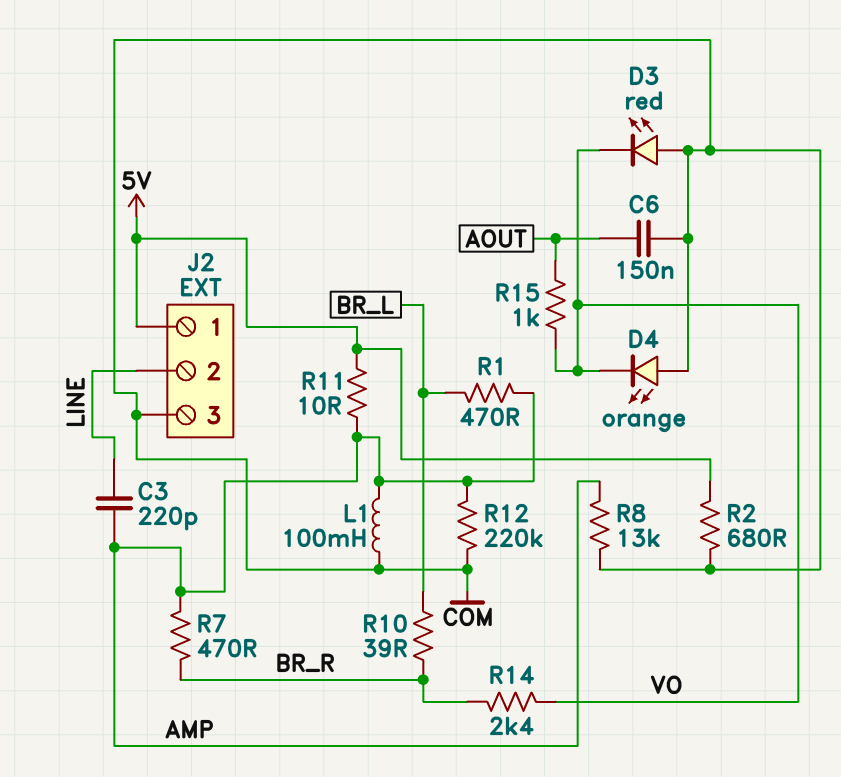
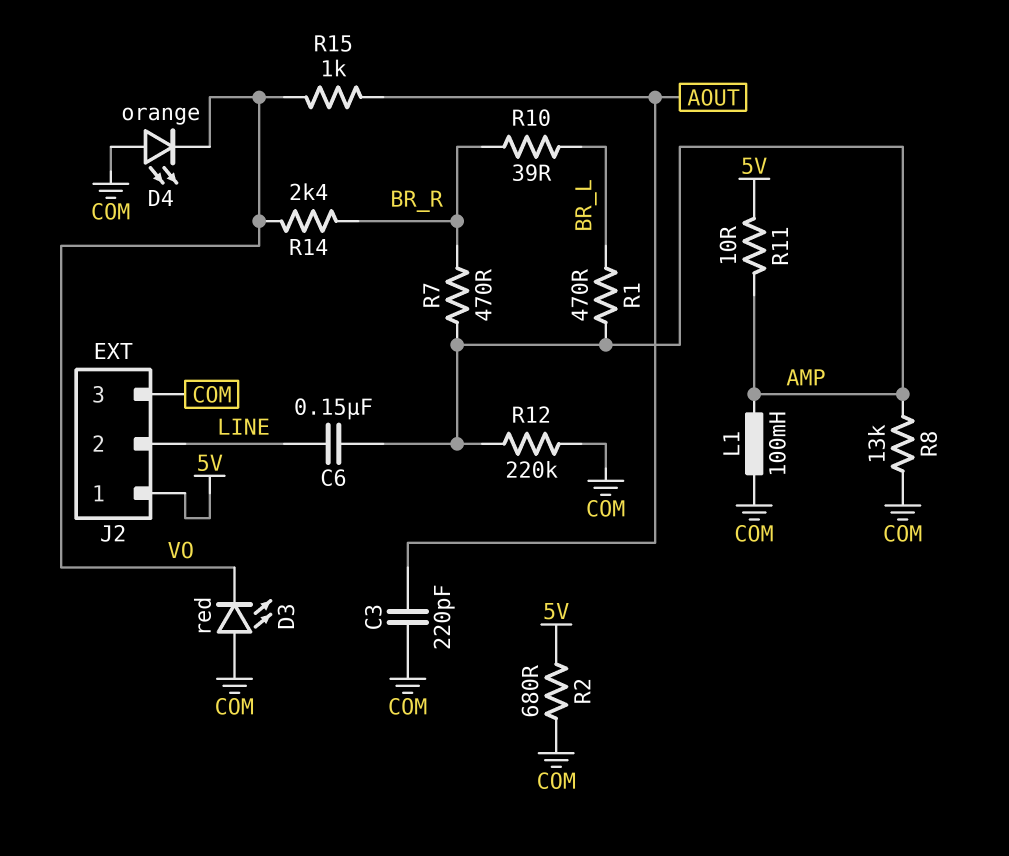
C3: 220pF (AMP, LINE) -> 220pF (AOUT, COM)
C6: 150nF (AOUT, COM) -> 150nF (AMP, LINE)

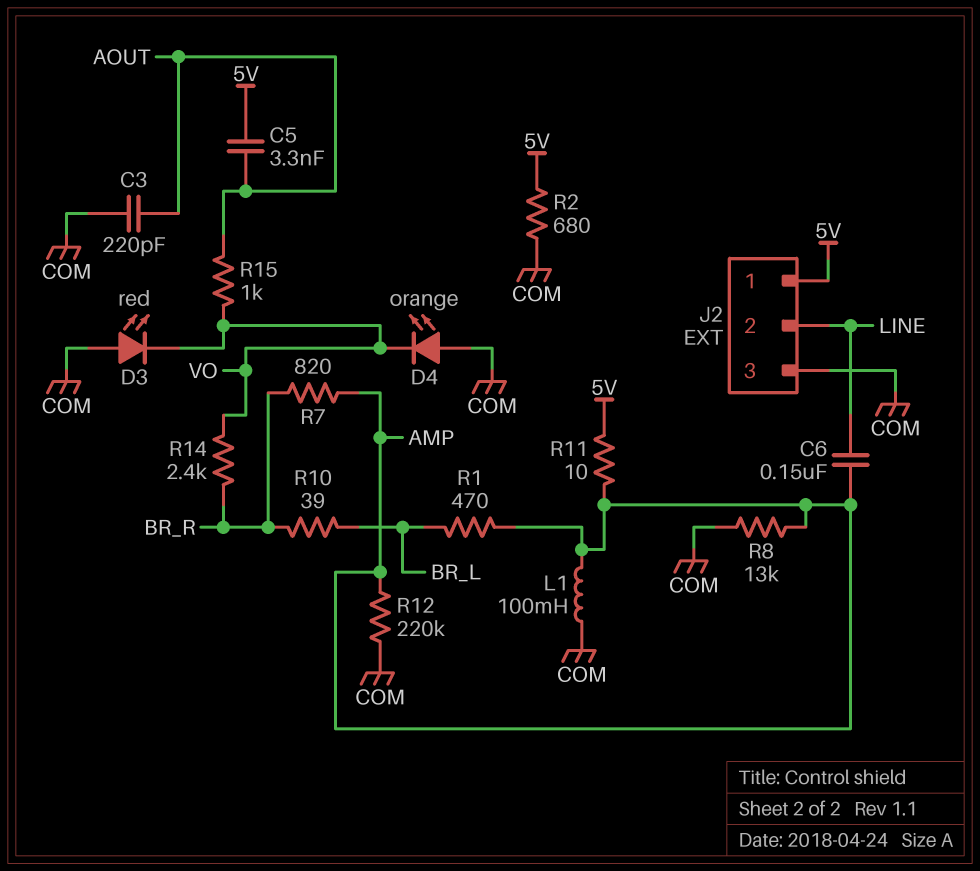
C5: none -> 3.3nF (5V, AOUT)
R7: 470 (AMP, BR_R) -> 820 (AMP, BR_R)

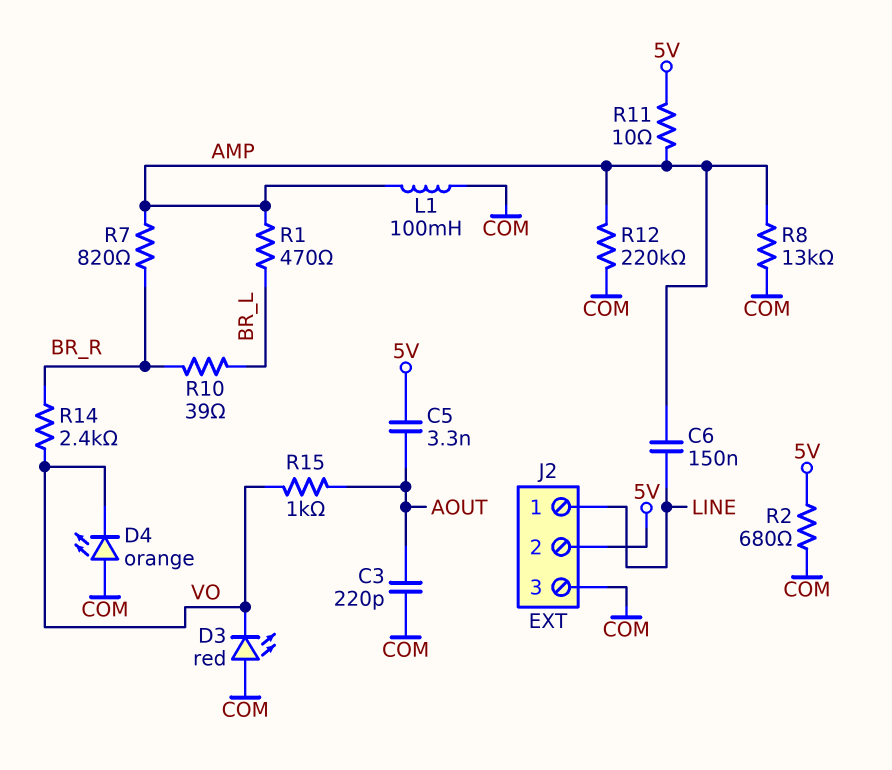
J2 pin 1: 5V -> LINE
J2 pin 2: LINE -> 5V

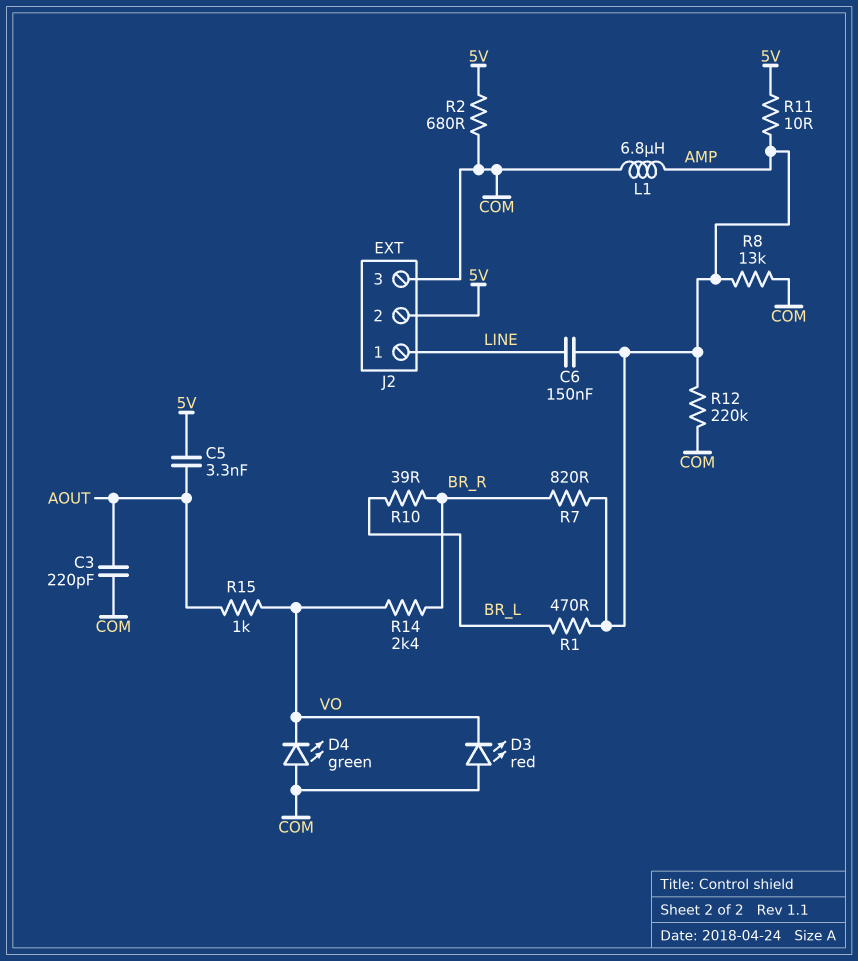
D4: LED orange (A COM, K VO) -> LED green (A COM, K VO)
L1: 100mH (AMP, COM) -> 6.8uH (AMP, COM)

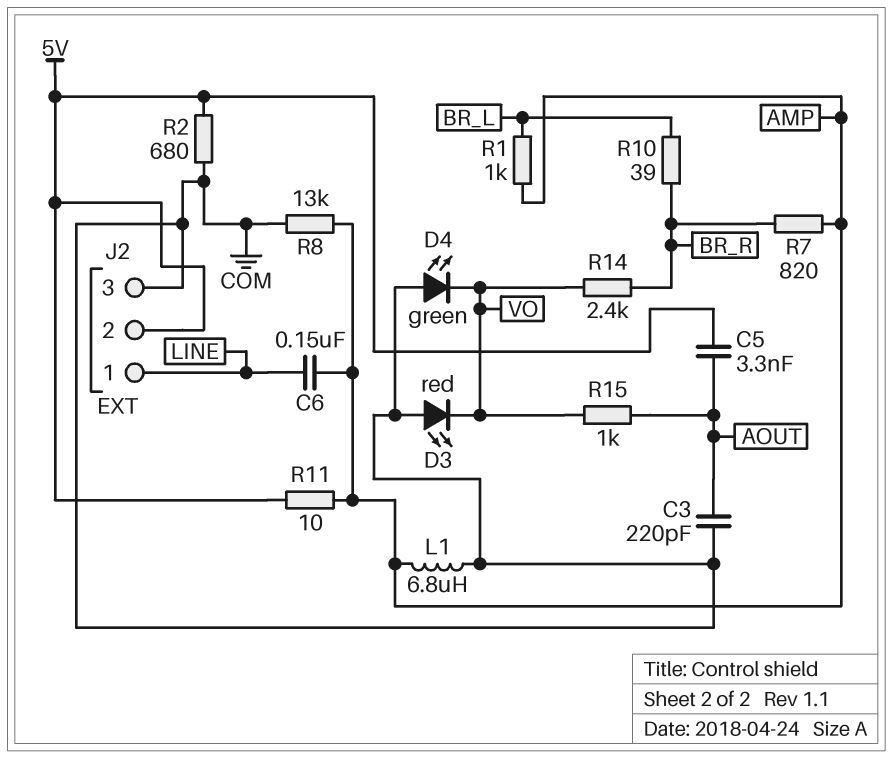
R1: 470 (AMP, BR_L) -> 1k (AMP, BR_L)
R12: 220k (AMP, COM) -> none

